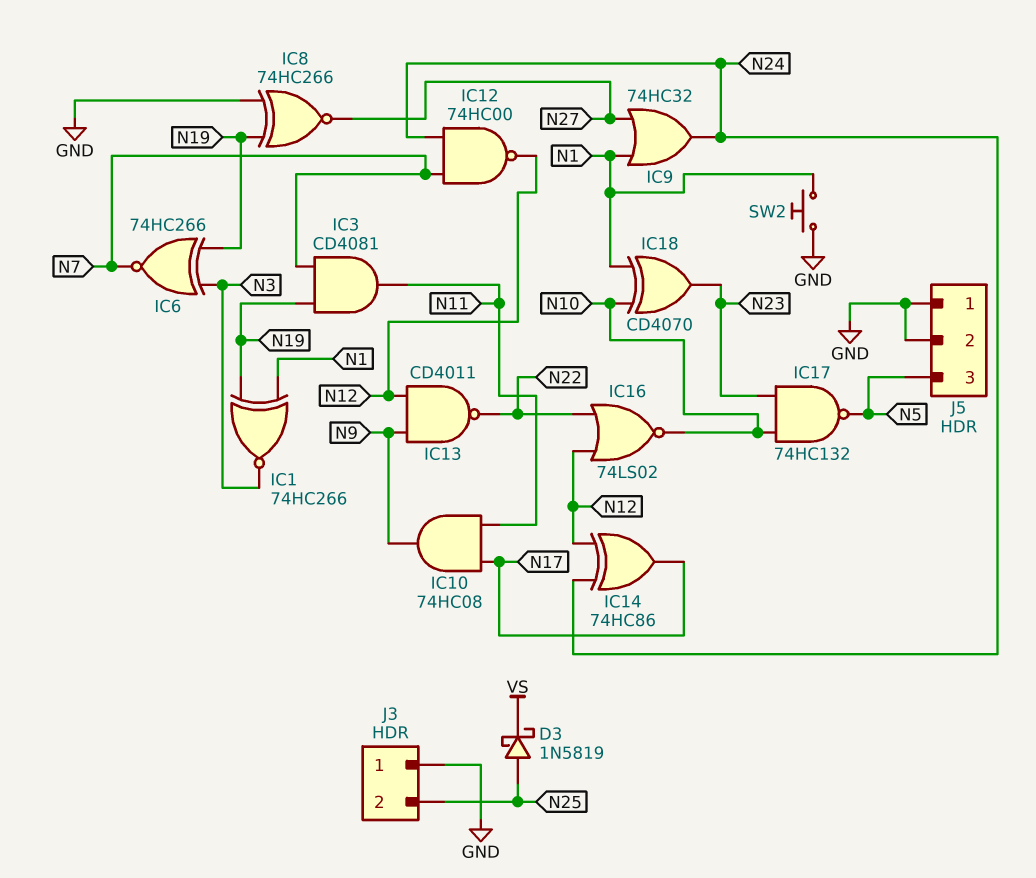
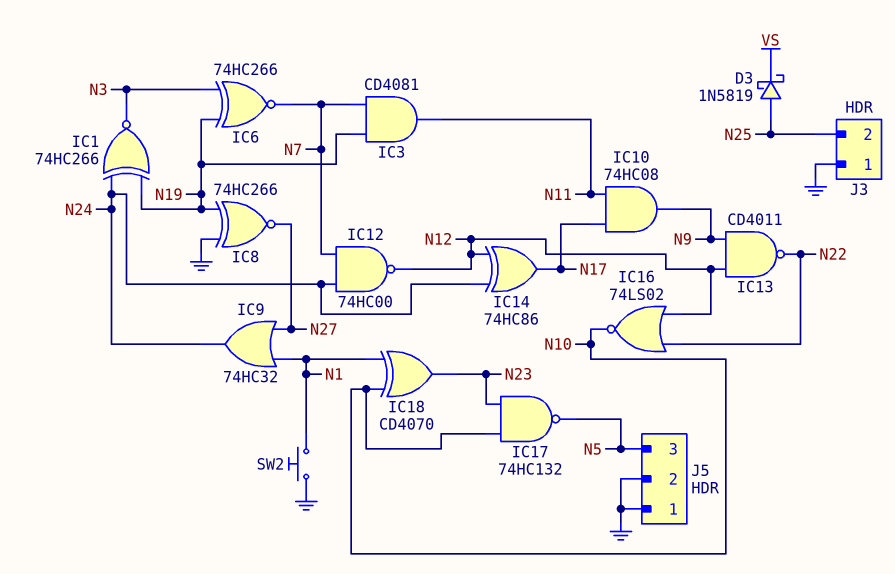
IC1: XNOR 74HC266 (in N1, in N19, out N3) -> XNOR 74HC266 (in N19, in N24, out N3)

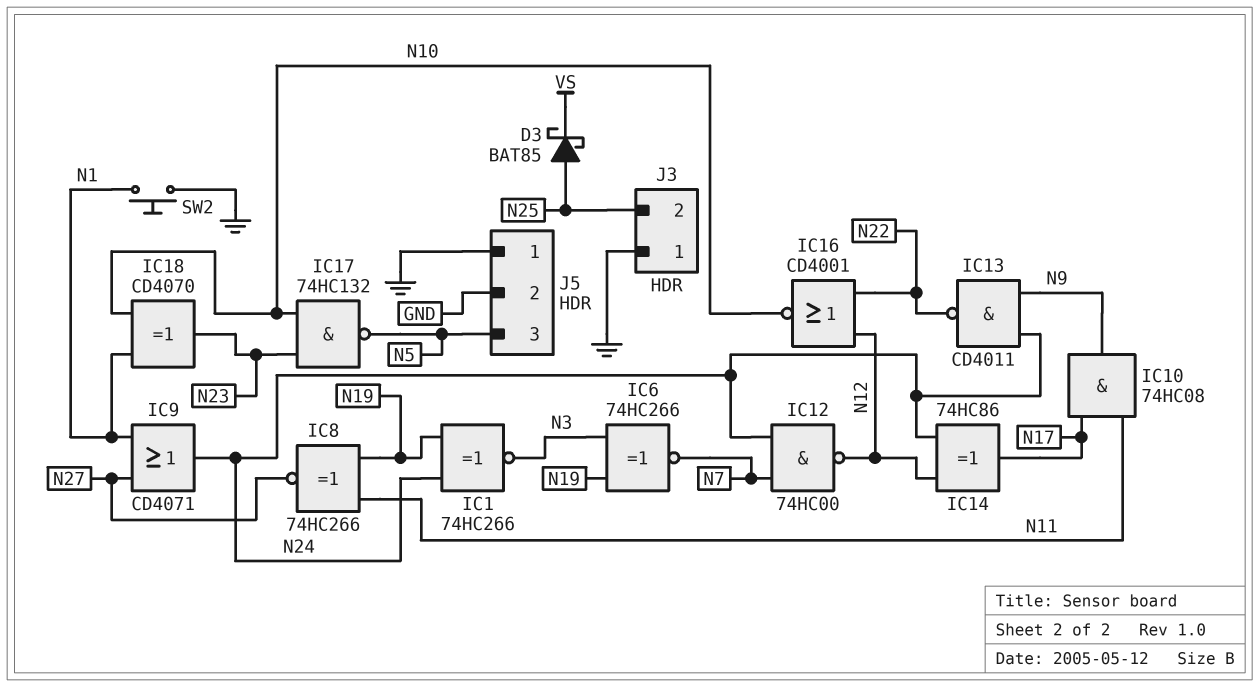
D3: schottky 1N5819 (A N25, K VS) -> schottky BAT85 (A N25, K VS)
IC3: AND CD4081 (in N7, in N19, out N11) -> none
IC8: XNOR 74HC266 (in GND, in N19, out N27) -> XNOR 74HC266 (in N11, in N19, out N27)
IC9: OR 74HC32 (in N1, in N27, out N24) -> OR CD4071 (in N1, in N27, out N24)
IC13: NAND CD4011 (in N9, in N12, out N22) -> NAND CD4011 (in N9, in N24, out N22)
IC16: NOR 74LS02 (in N12, in N22, out N10) -> NOR CD4001 (in N12, in N22, out N10)

